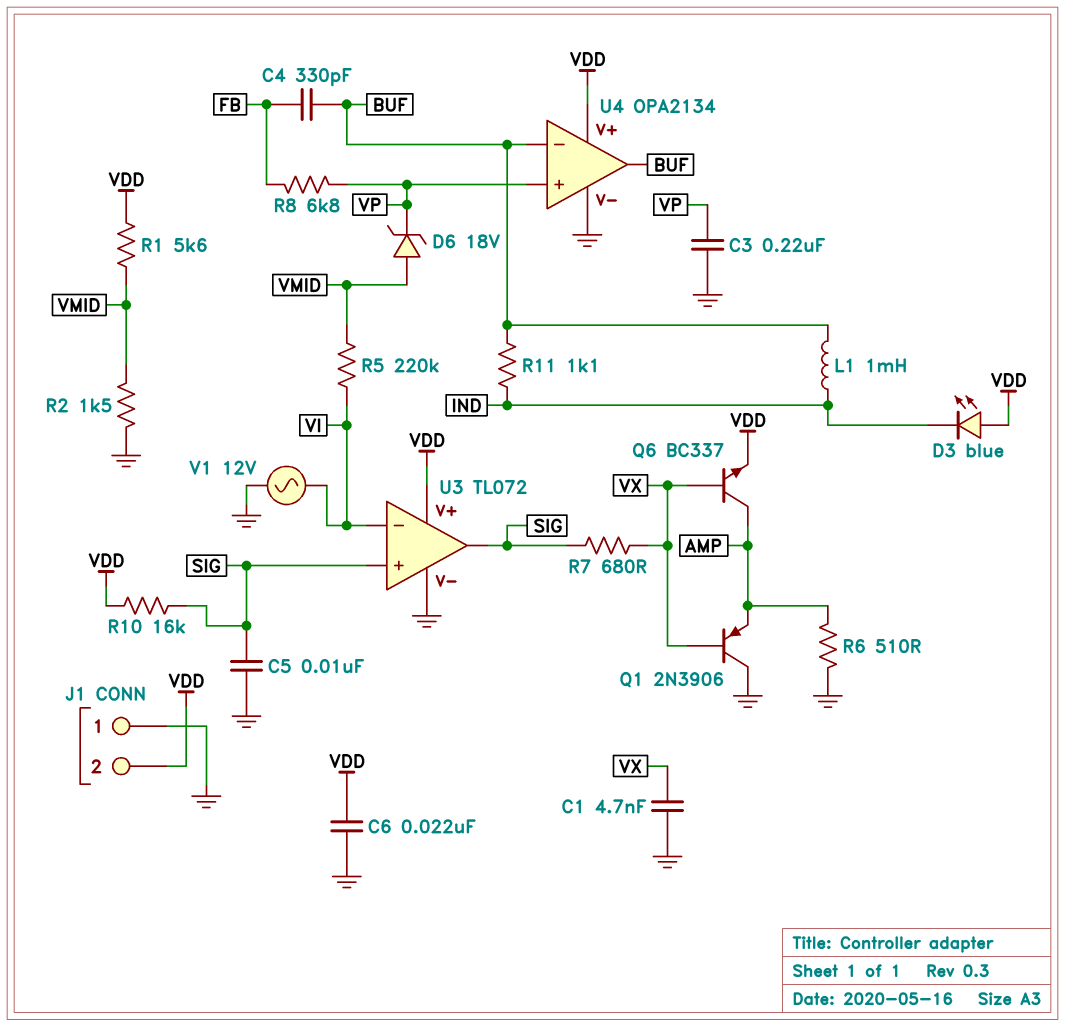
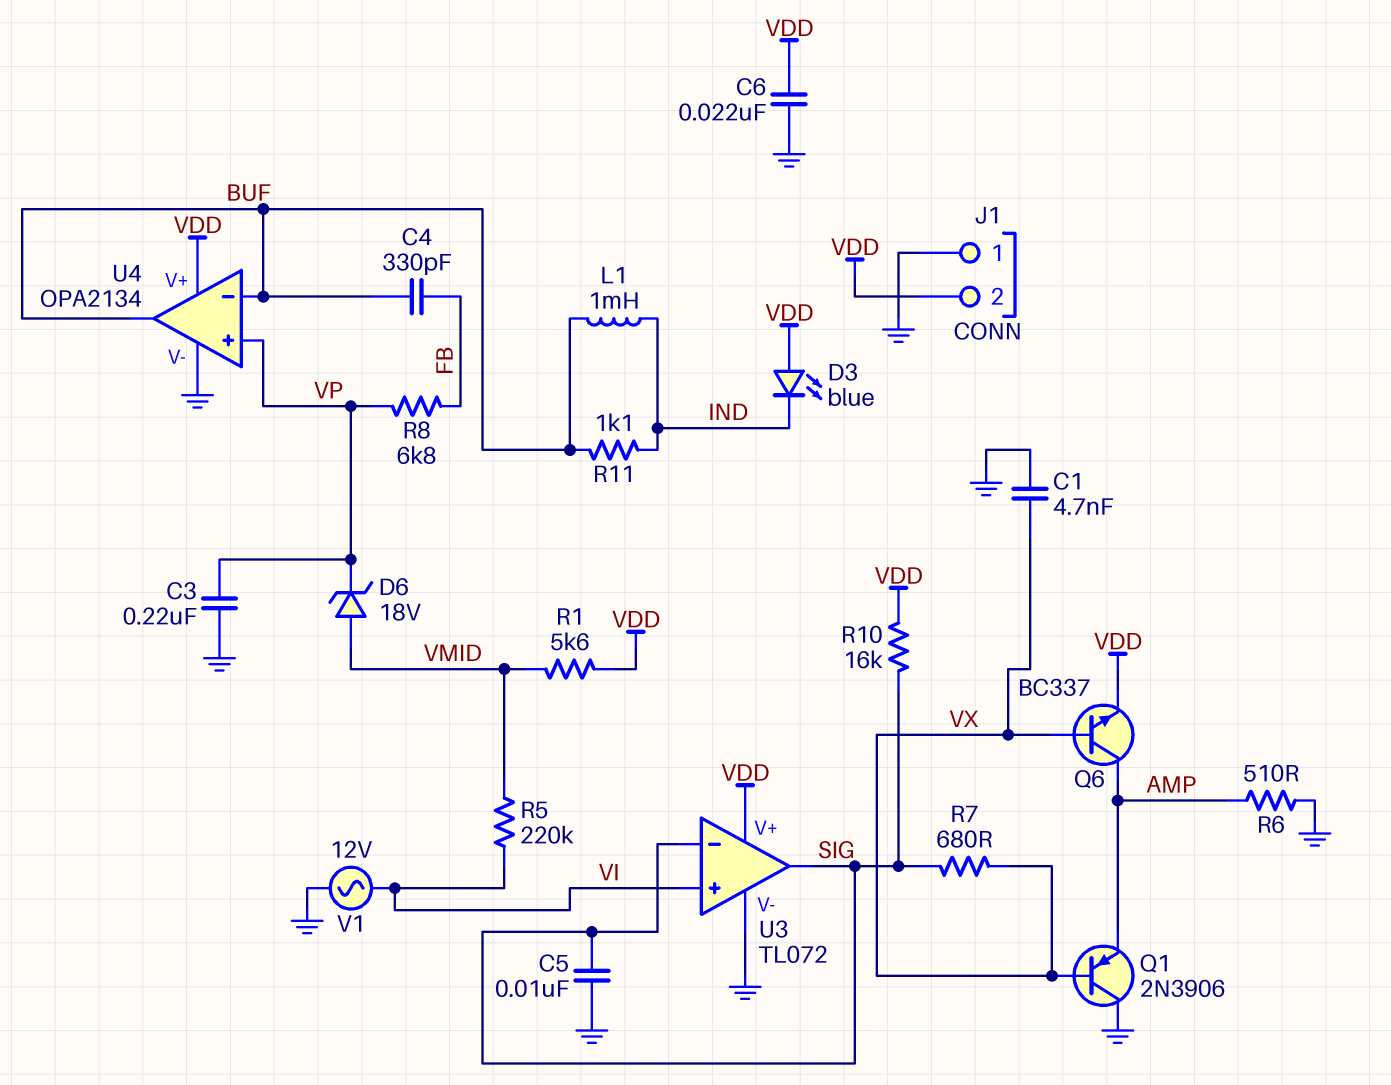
R2: 1.5k (GND, VMID) -> none
U3 pin in+: SIG -> VI
U3 pin in-: VI -> SIG

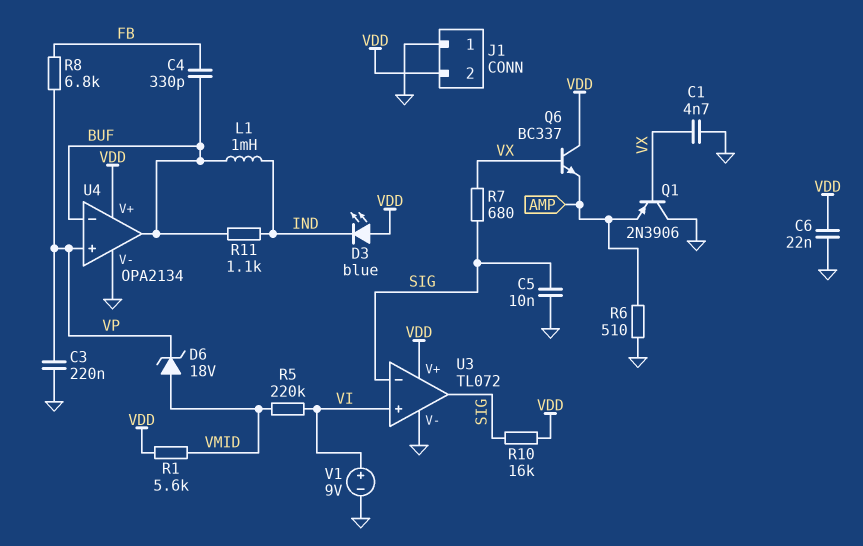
Q6: NPN BC337 (B VX, C AMP, E VDD) -> NPN BC337 (B VX, C VDD, E AMP)
V1: AC 12V (GND, VI) -> 9V (plus VI, minus GND)

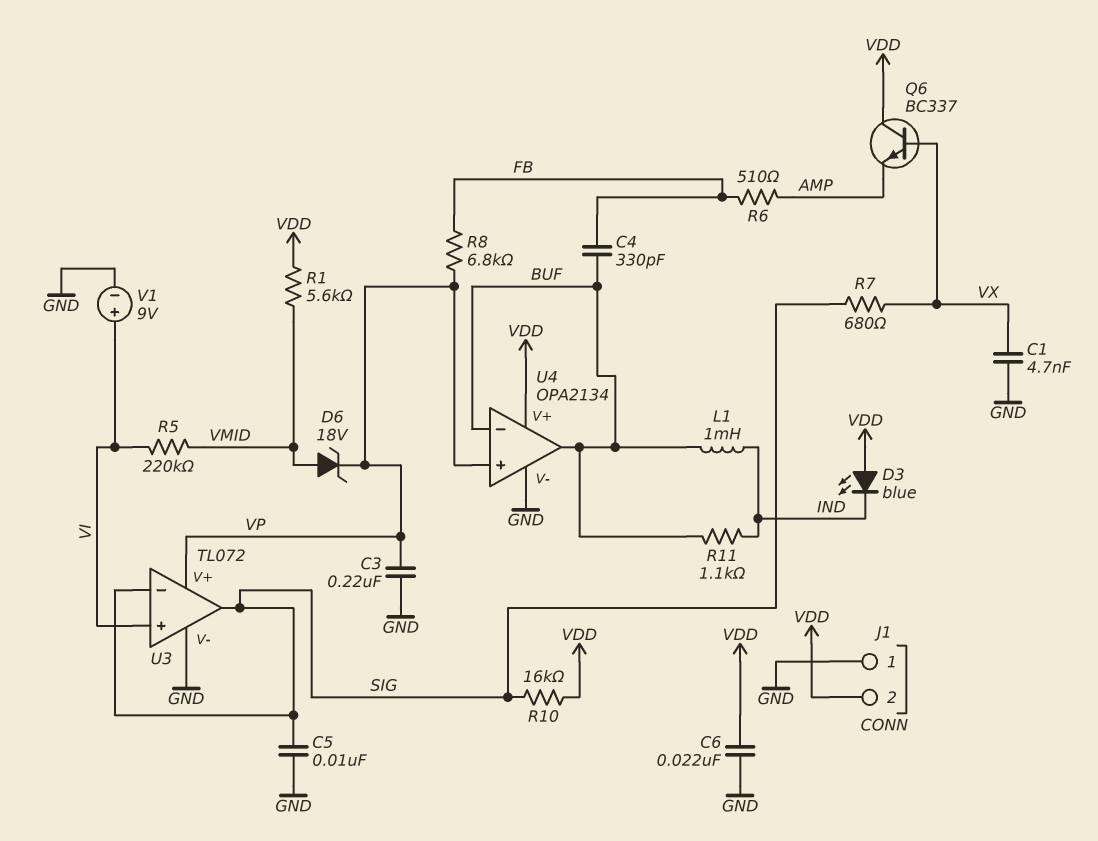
Q1: PNP 2N3906 (B VX, C GND, E AMP) -> none
R6: 510 (AMP, GND) -> 510 (AMP, FB)
U3 pin V+: VDD -> VP

